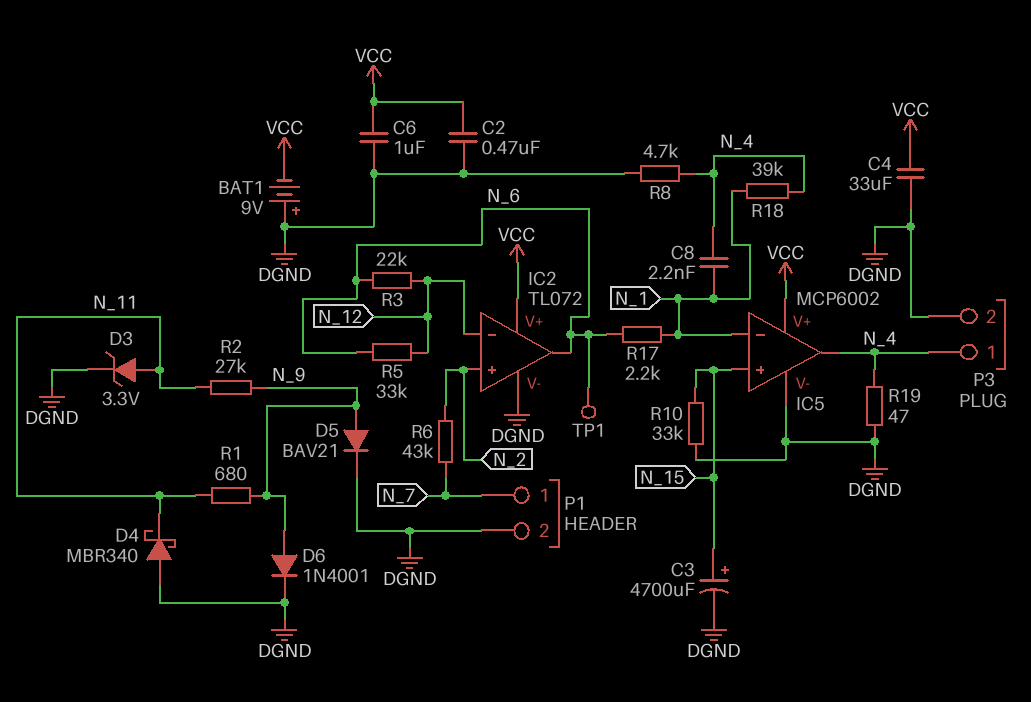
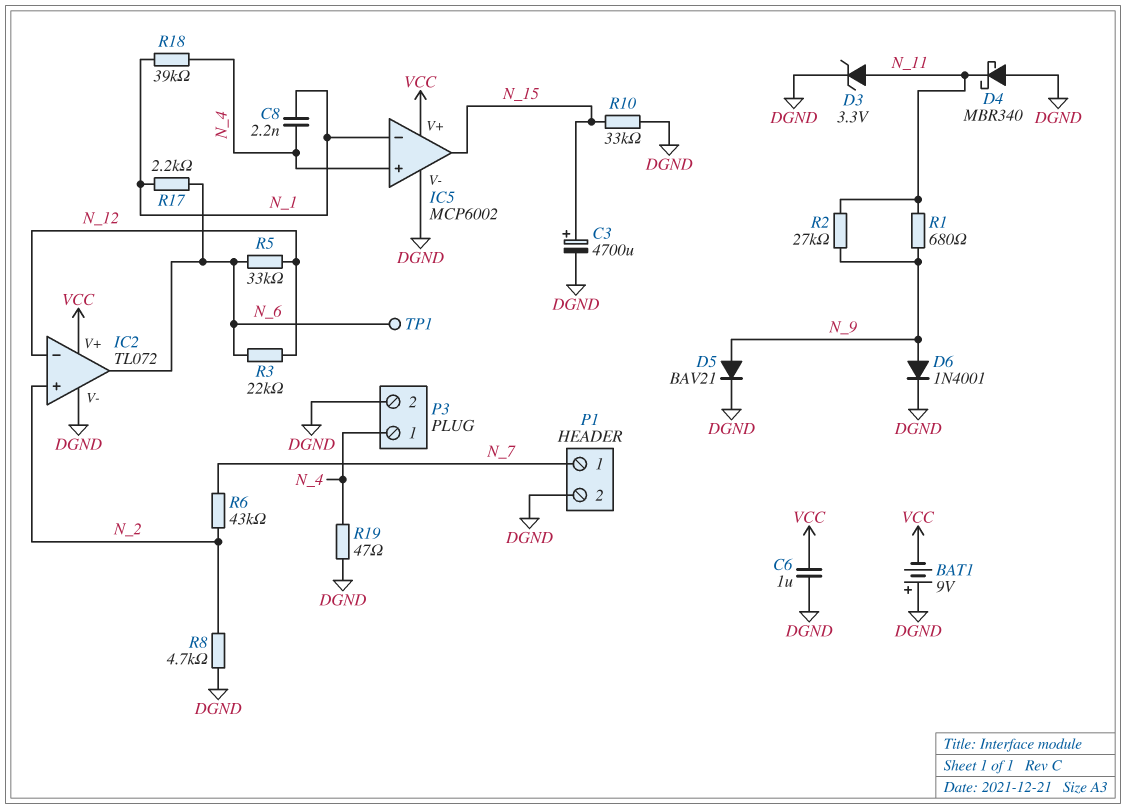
C2: 470nF (DGND, VCC) -> none
C4: 33uF (DGND, VCC) -> none
IC5 pin in+: N_15 -> N_4
IC5 pin out: N_4 -> N_15
R8: 4.7k (DGND, N_4) -> 4.7k (DGND, N_2)

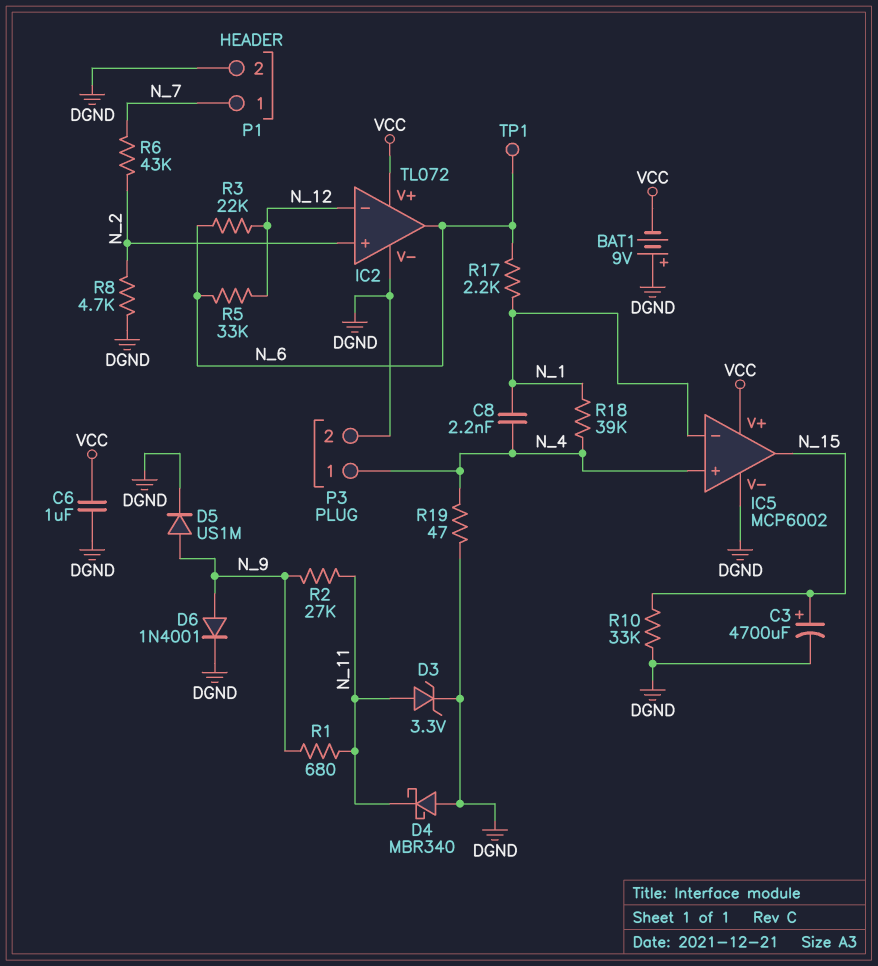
D5: diode BAV21 (A N_9, K DGND) -> diode US1M (A N_9, K DGND)

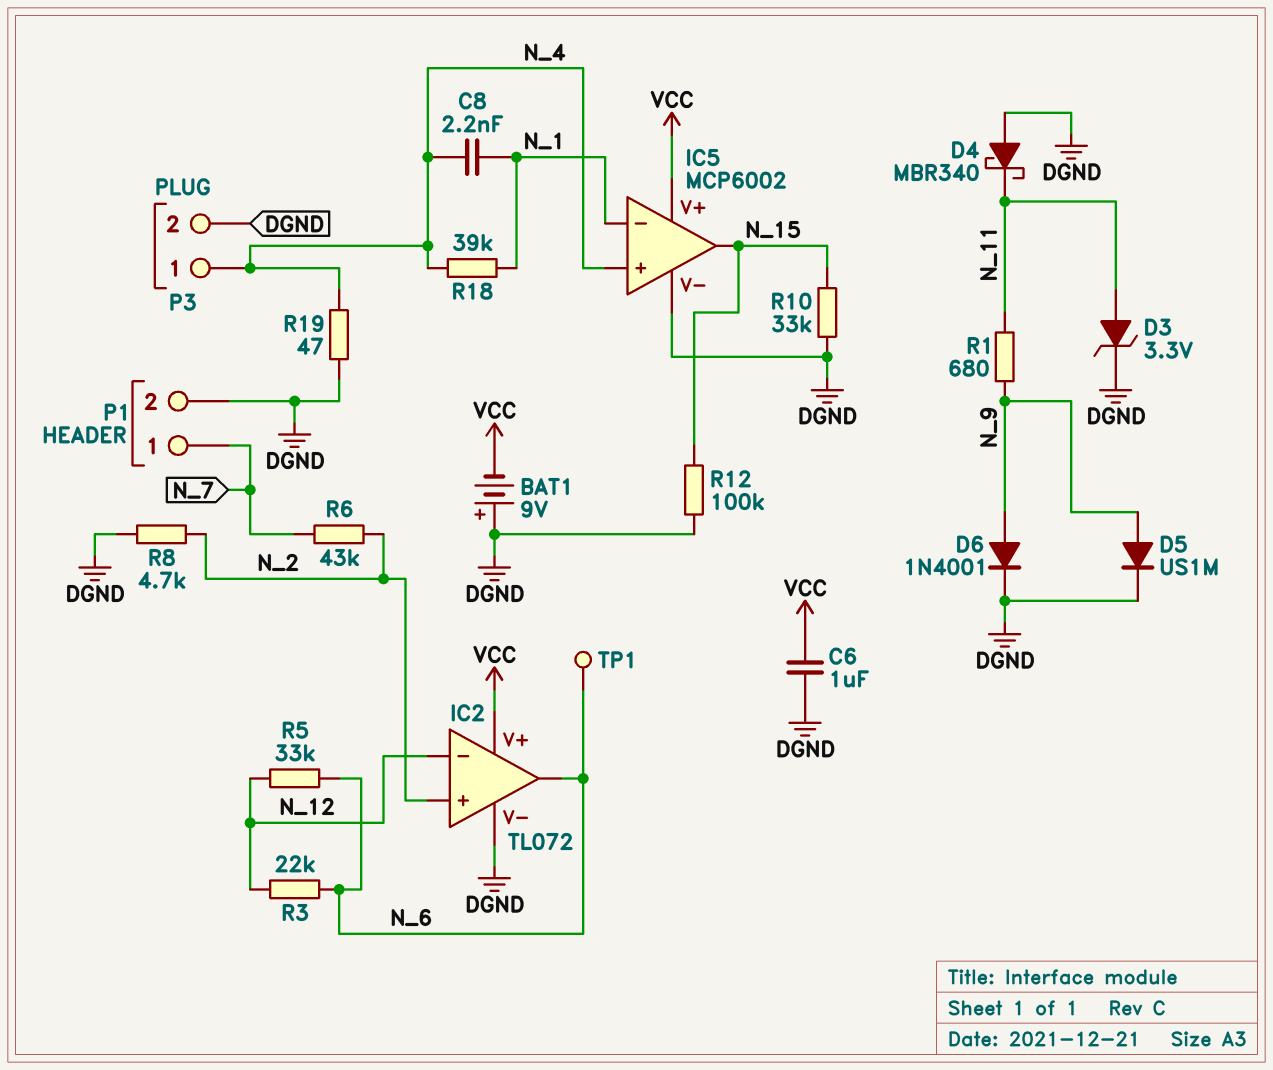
C3: 4700uF (plus N_15, minus DGND) -> none
R2: 27k (N_9, N_11) -> none
R12: none -> 100k (DGND, N_15)
R17: 2.2k (N_1, N_6) -> none

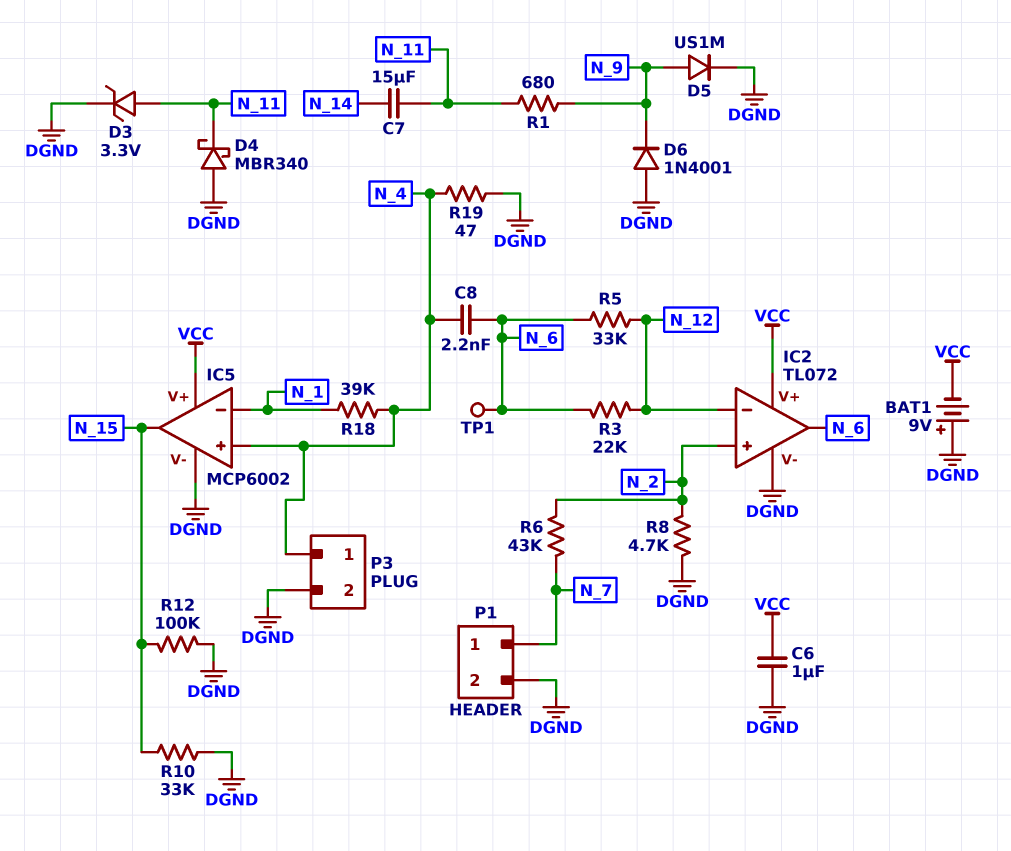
C7: none -> 15uF (N_11, N_14)
C8: 2.2nF (N_1, N_4) -> 2.2nF (N_4, N_6)
D6: diode 1N4001 (A N_9, K DGND) -> diode 1N4001 (A DGND, K N_9)

